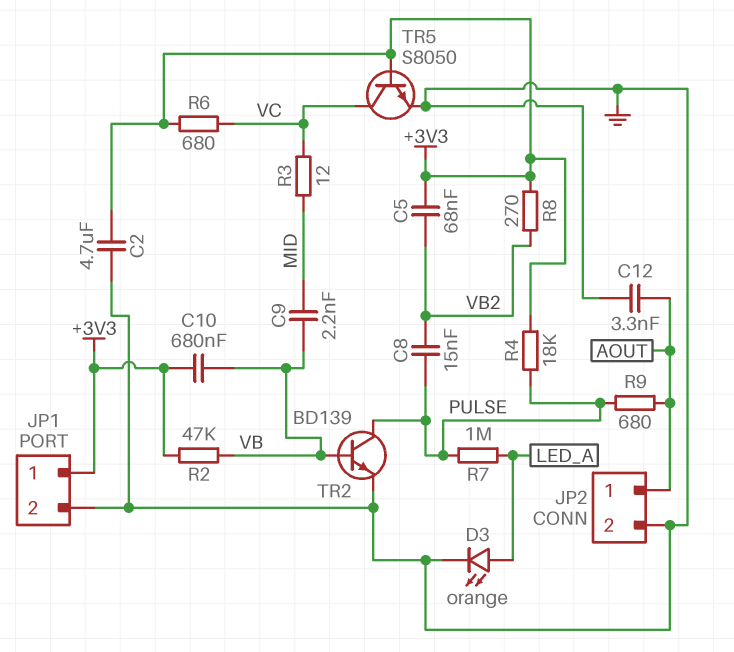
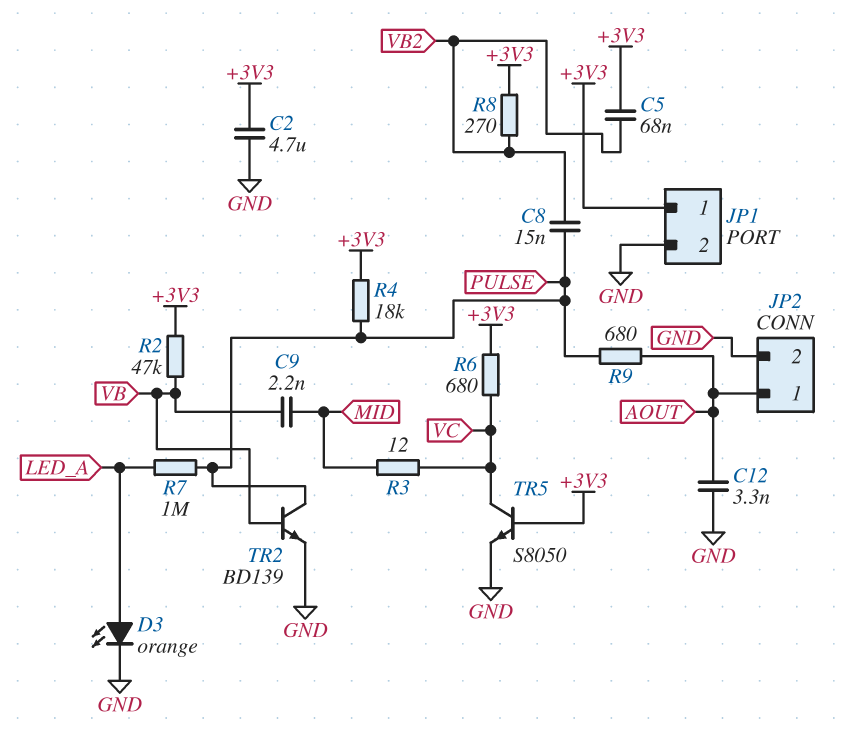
C10: 680nF (+3V3, VB) -> none

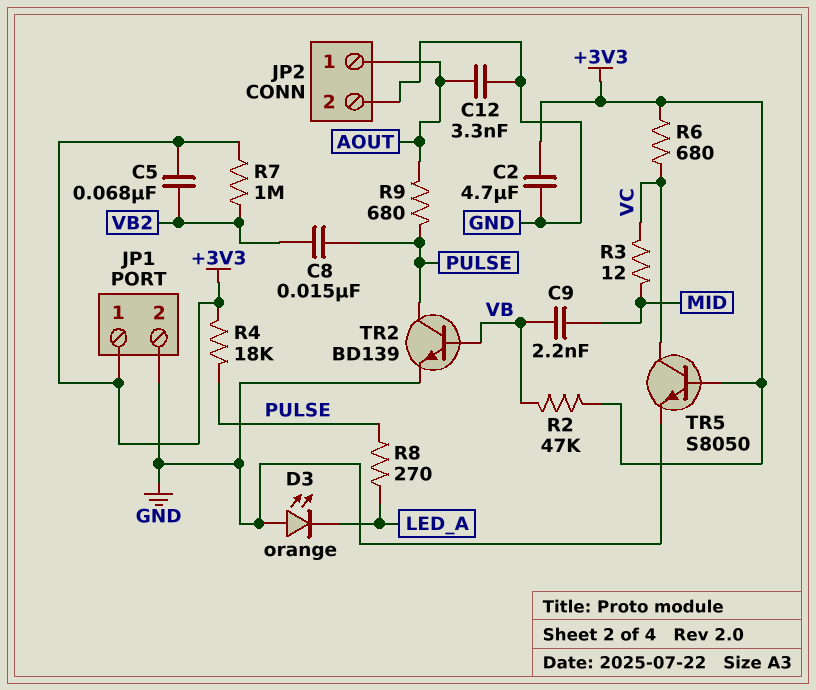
D3: LED orange (A LED_A, K GND) -> LED orange (A GND, K LED_A)
R7: 1M (LED_A, PULSE) -> 1M (+3V3, VB2)
R8: 270 (+3V3, VB2) -> 270 (LED_A, PULSE)

